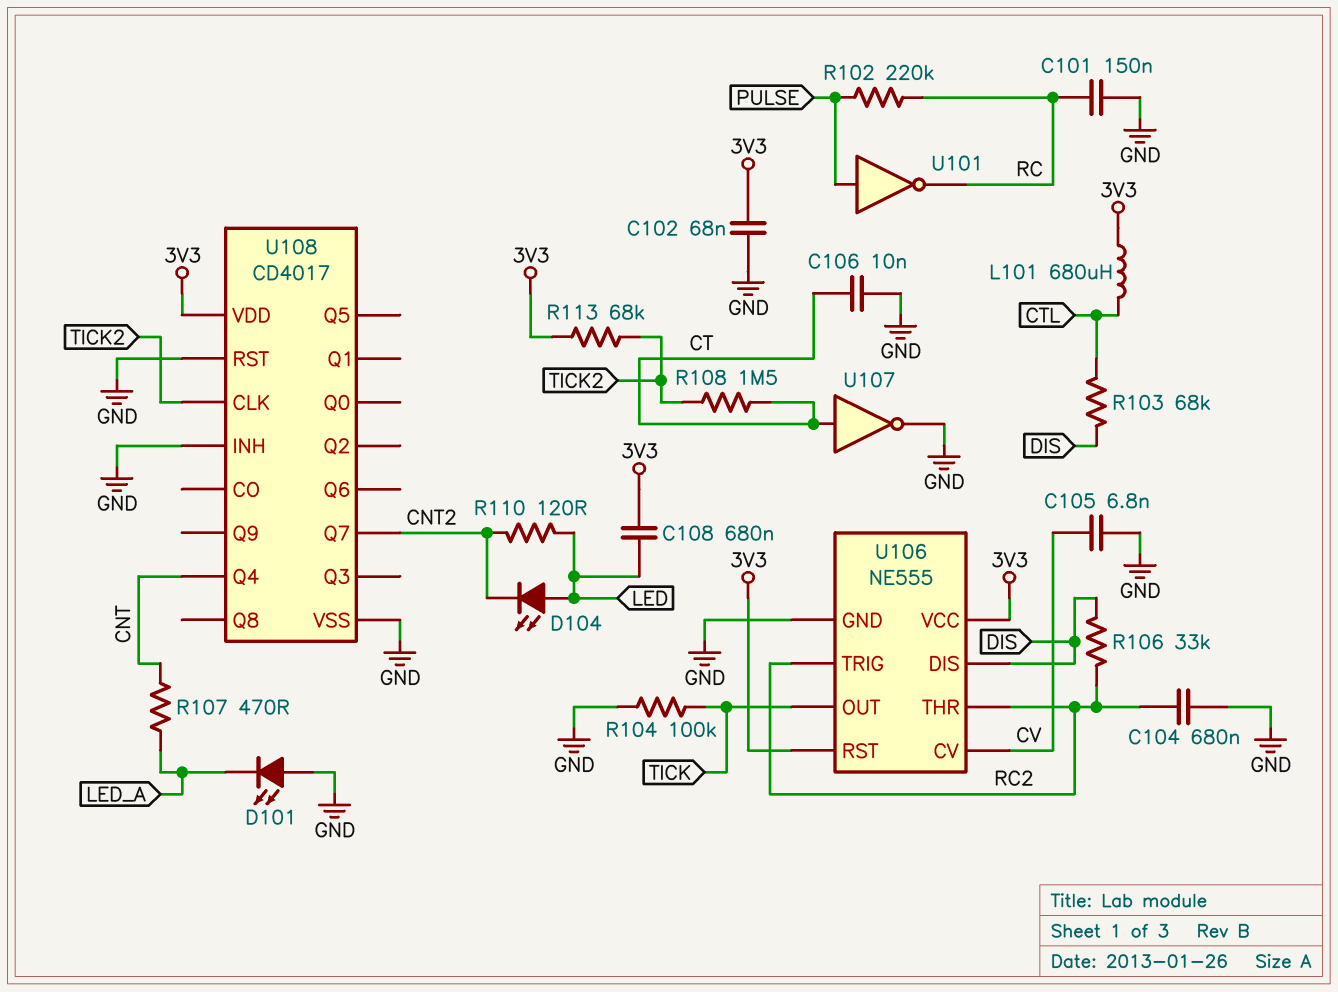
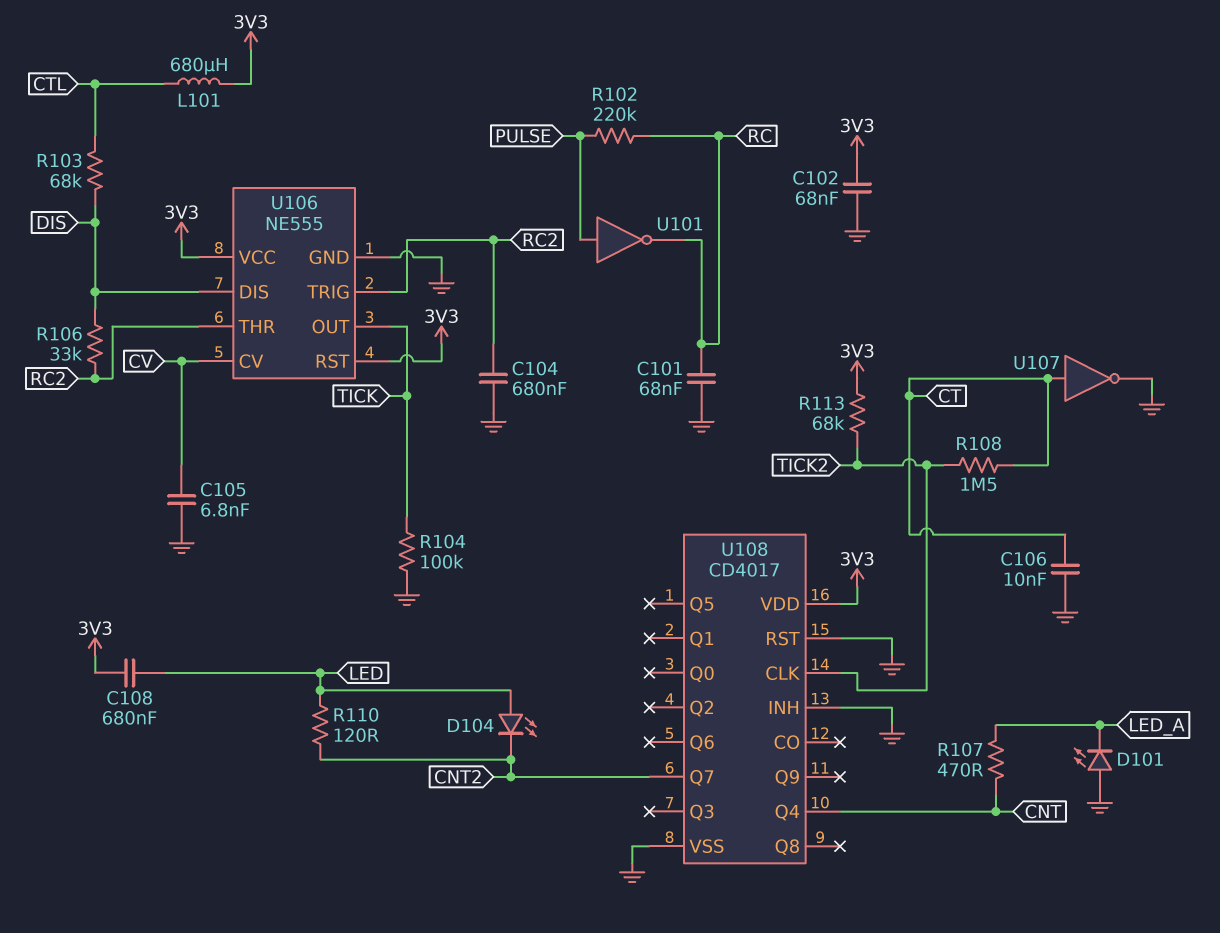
C101: 150nF (GND, RC) -> 68nF (GND, RC)

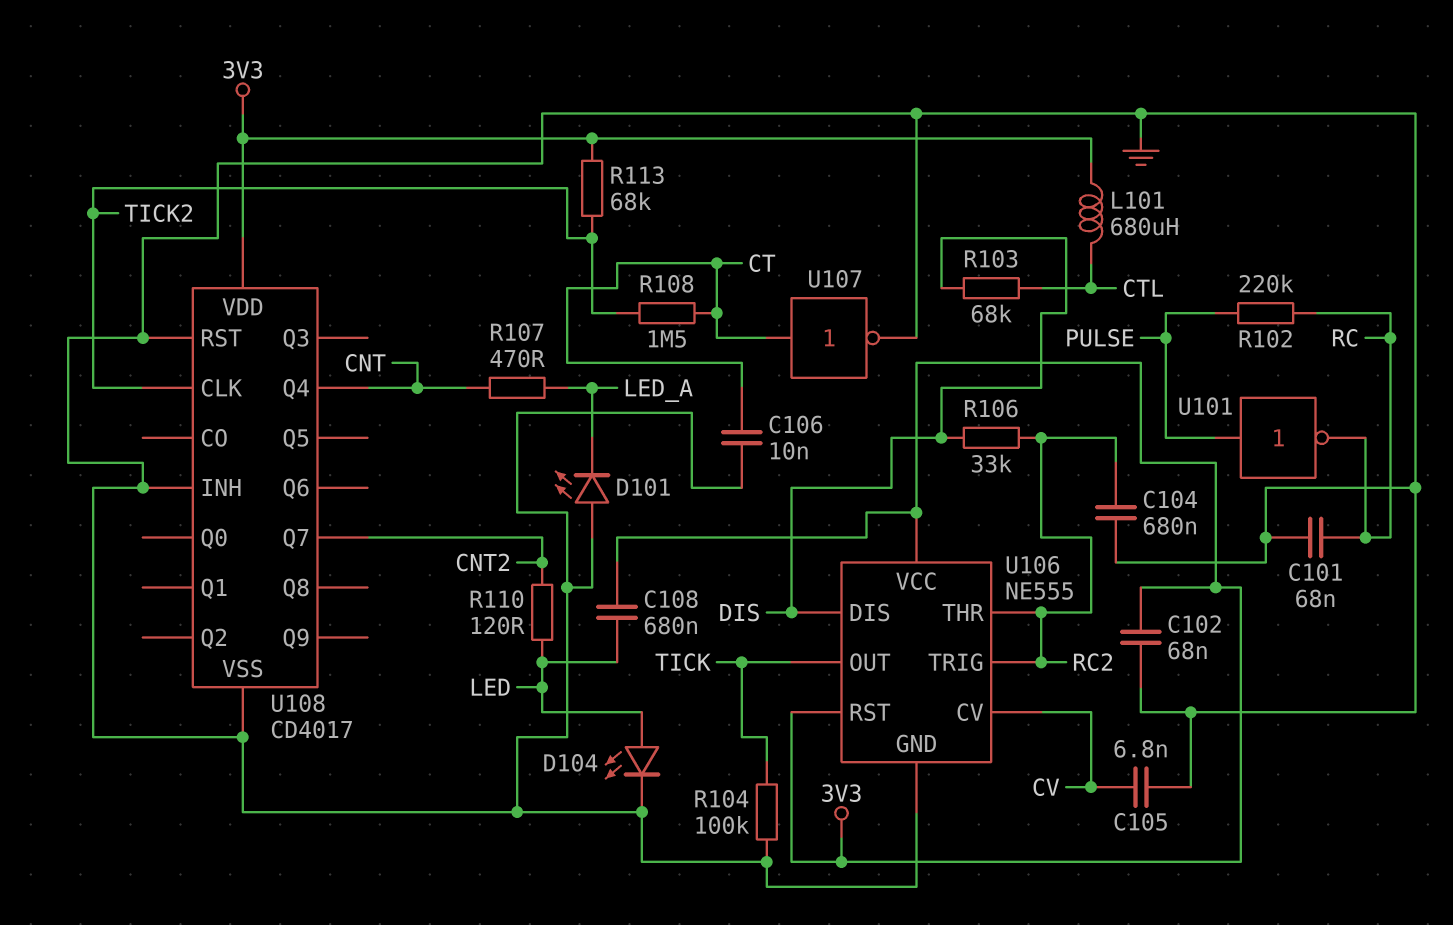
D104: LED (A LED, K CNT2) -> LED (A LED, K GND)

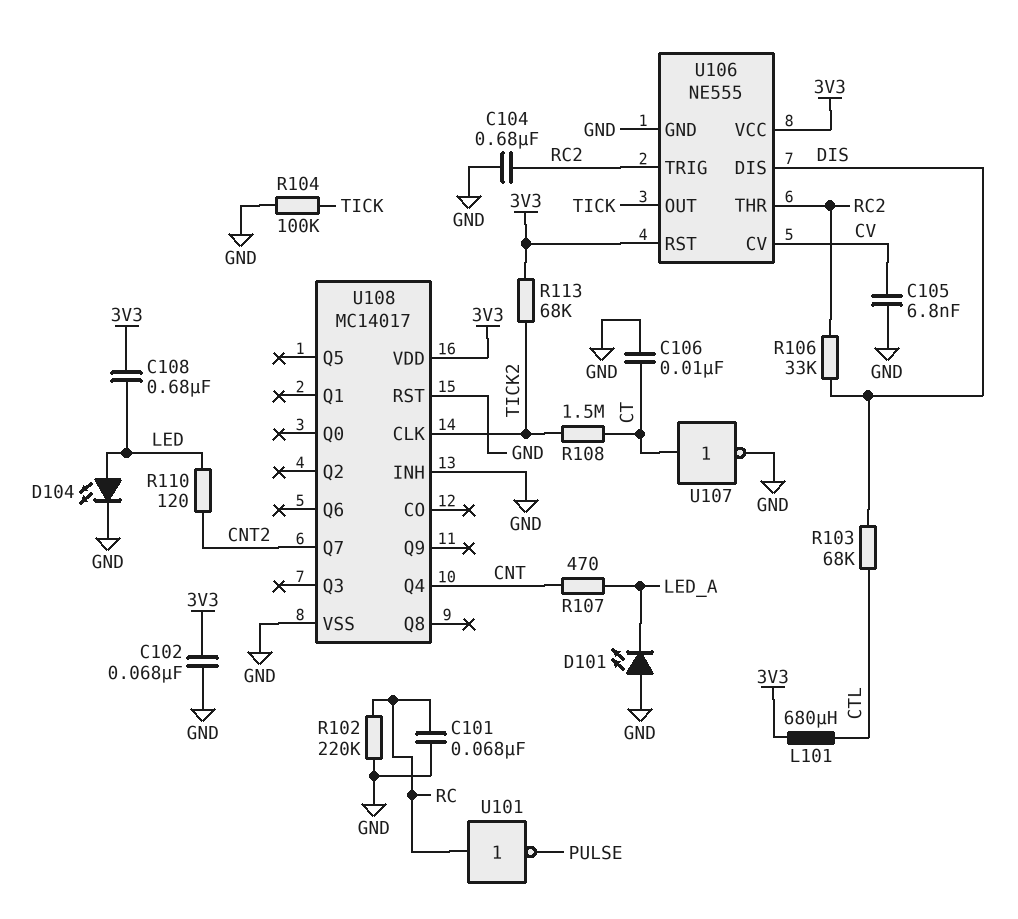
R102: 220k (PULSE, RC) -> 220k (GND, RC)
U101: NOT (in PULSE, out RC) -> NOT (in RC, out PULSE)
U108: CD4017 -> MC14017

